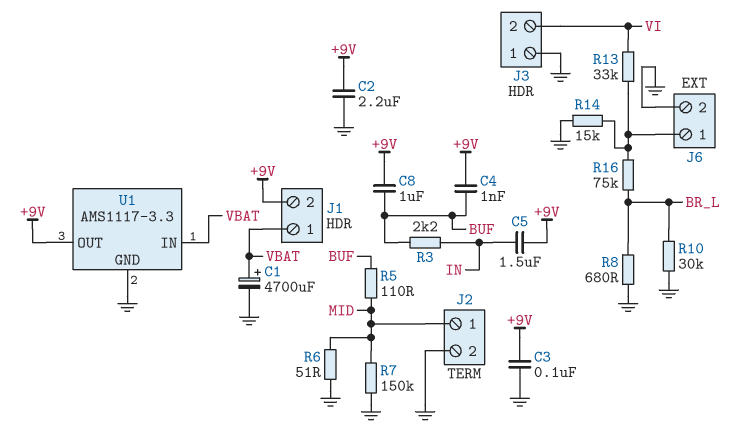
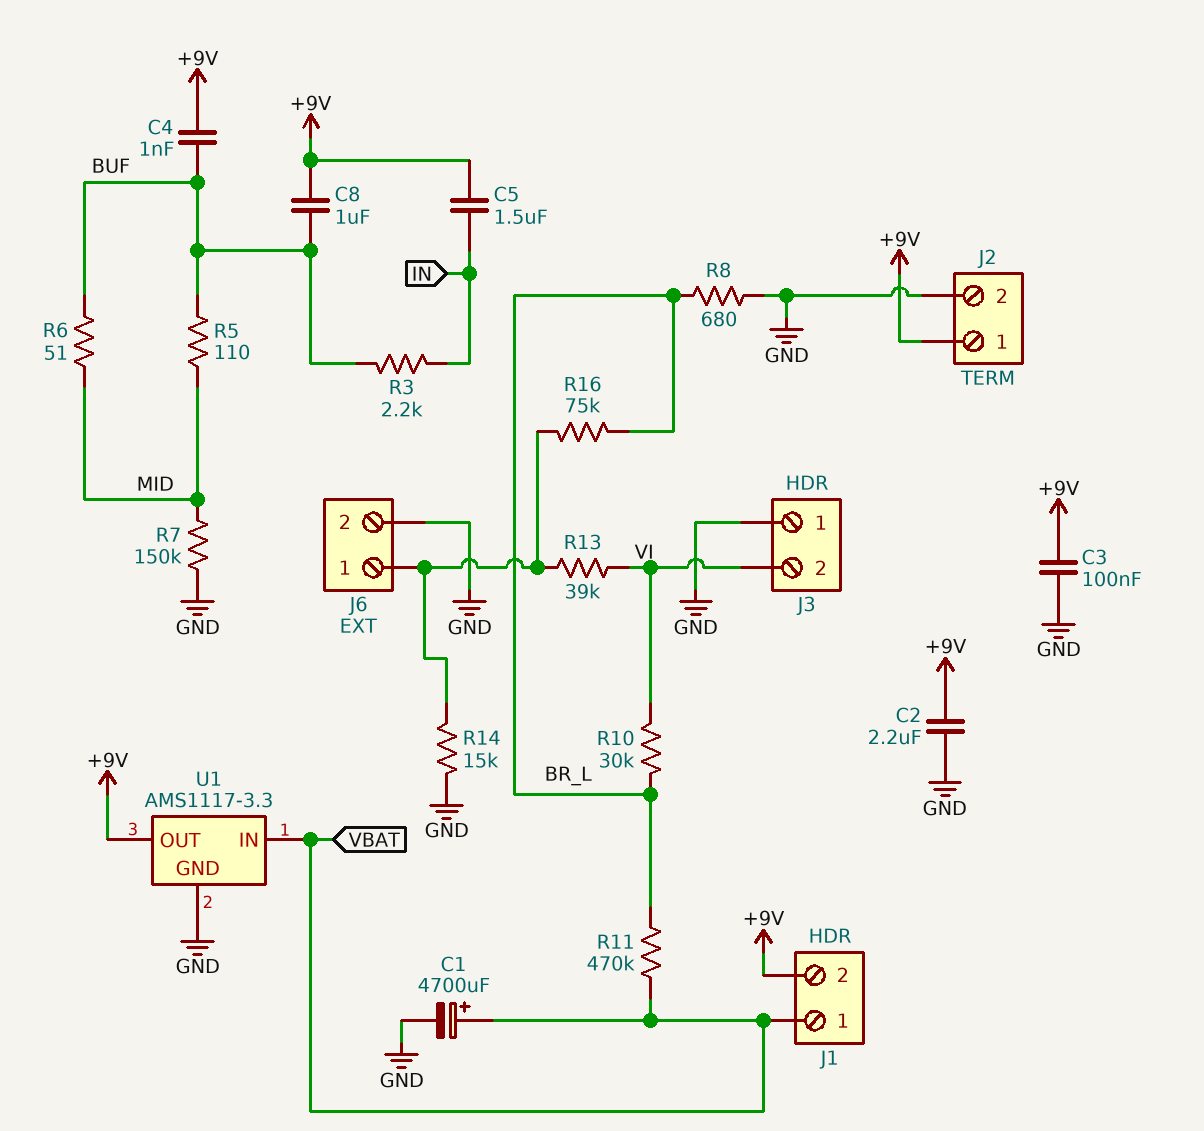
J2 pin 1: MID -> +9V
R6: 51 (GND, MID) -> 51 (BUF, MID)
R10: 30k (BR_L, GND) -> 30k (BR_L, VI)
R11: none -> 470k (BR_L, VBAT)
R13: 33k (J6/1, VI) -> 39k (J6/1, VI)

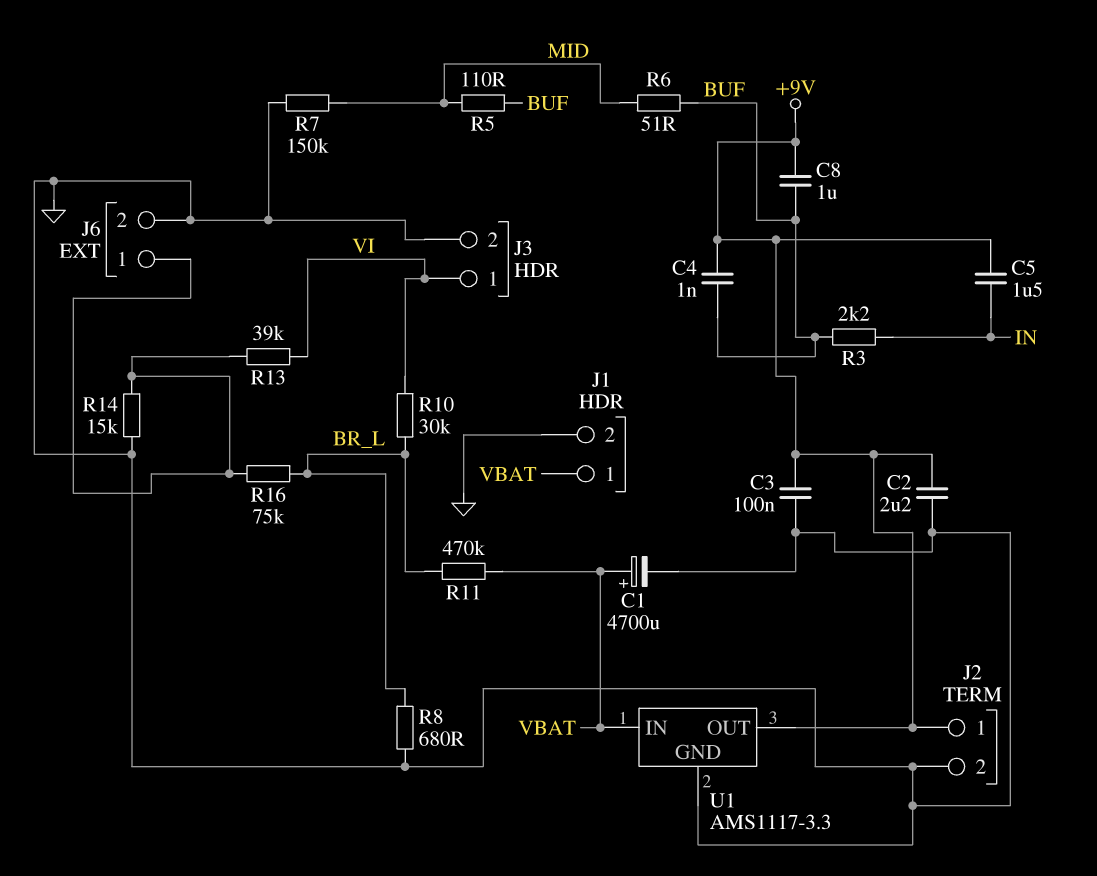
J1 pin 2: +9V -> GND
J3 pin 1: GND -> VI
J3 pin 2: VI -> GND

